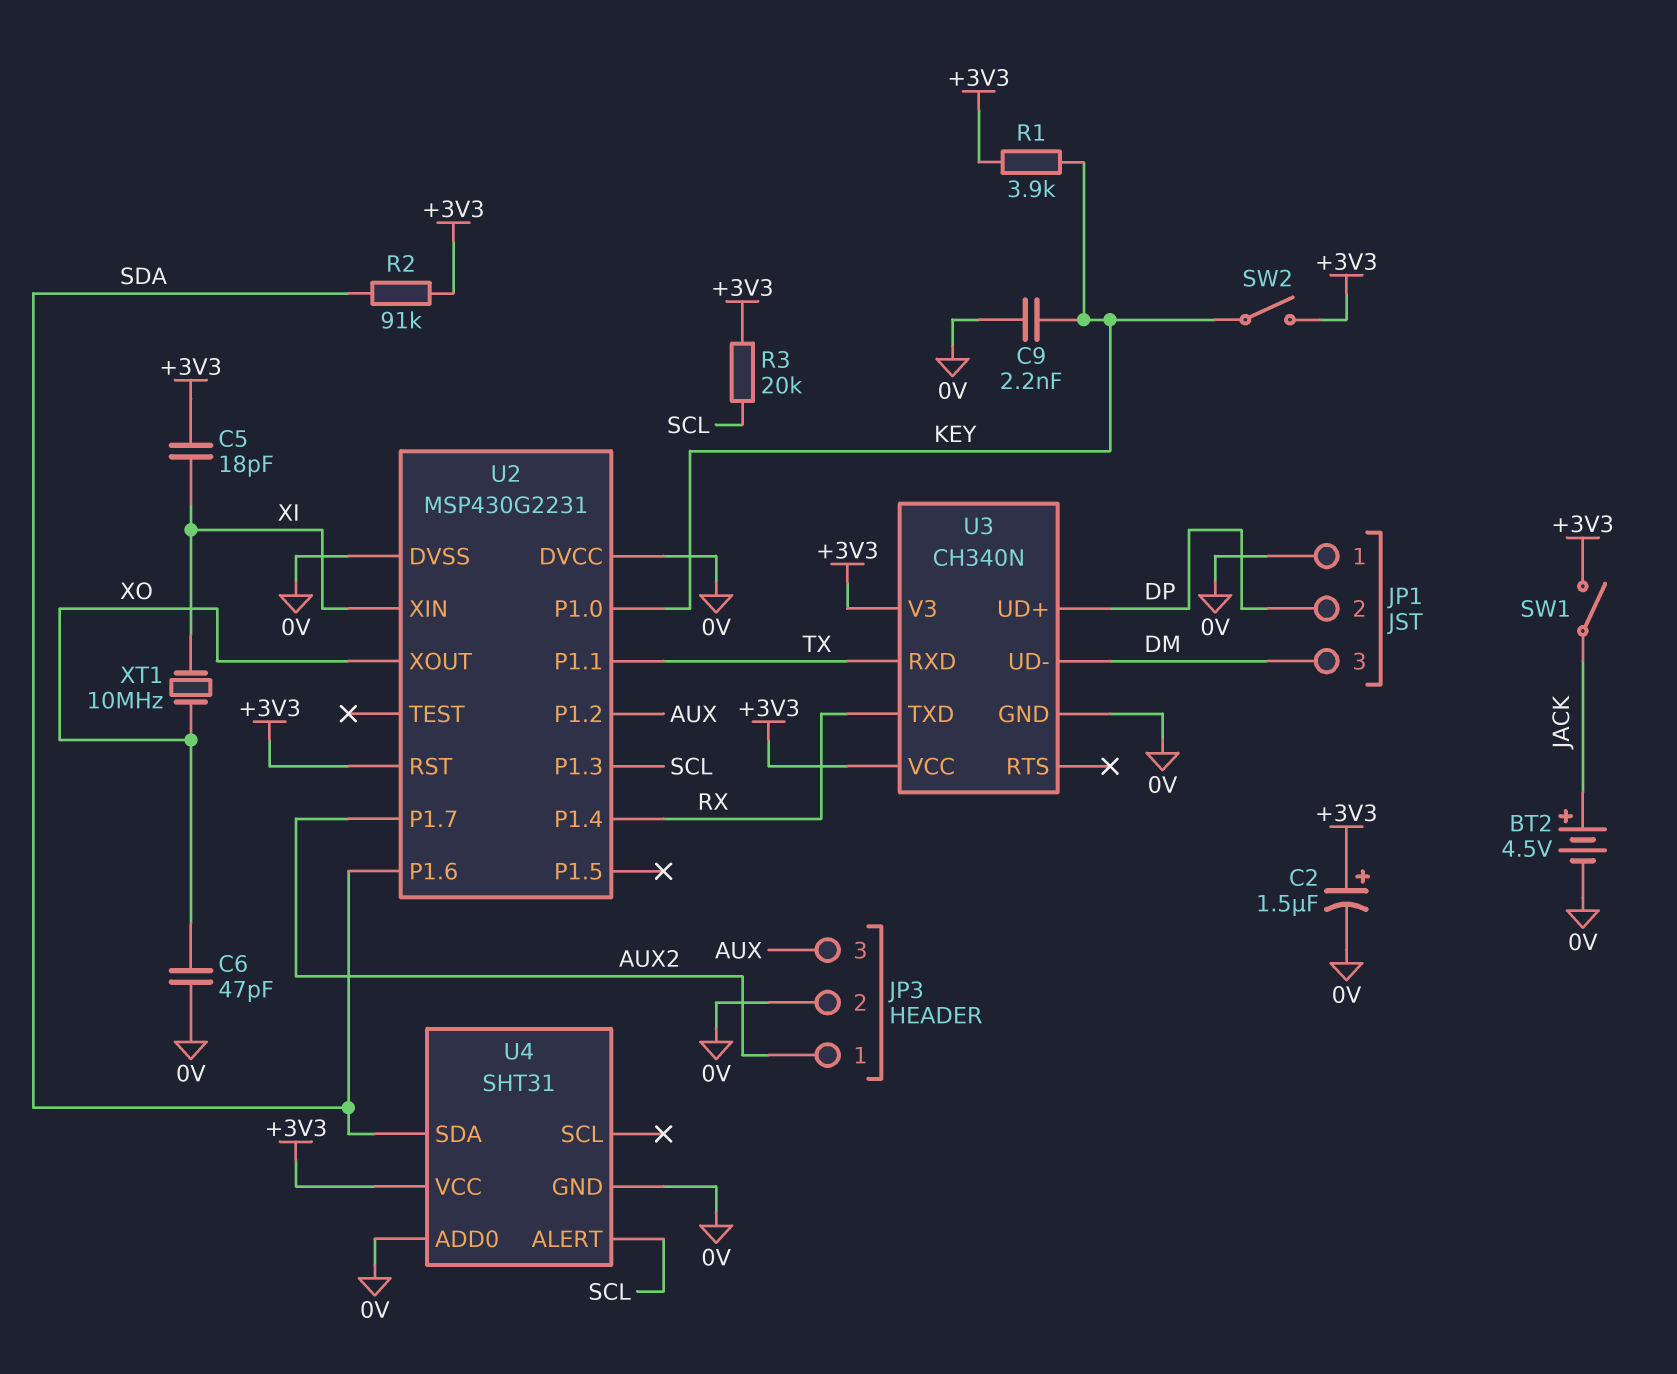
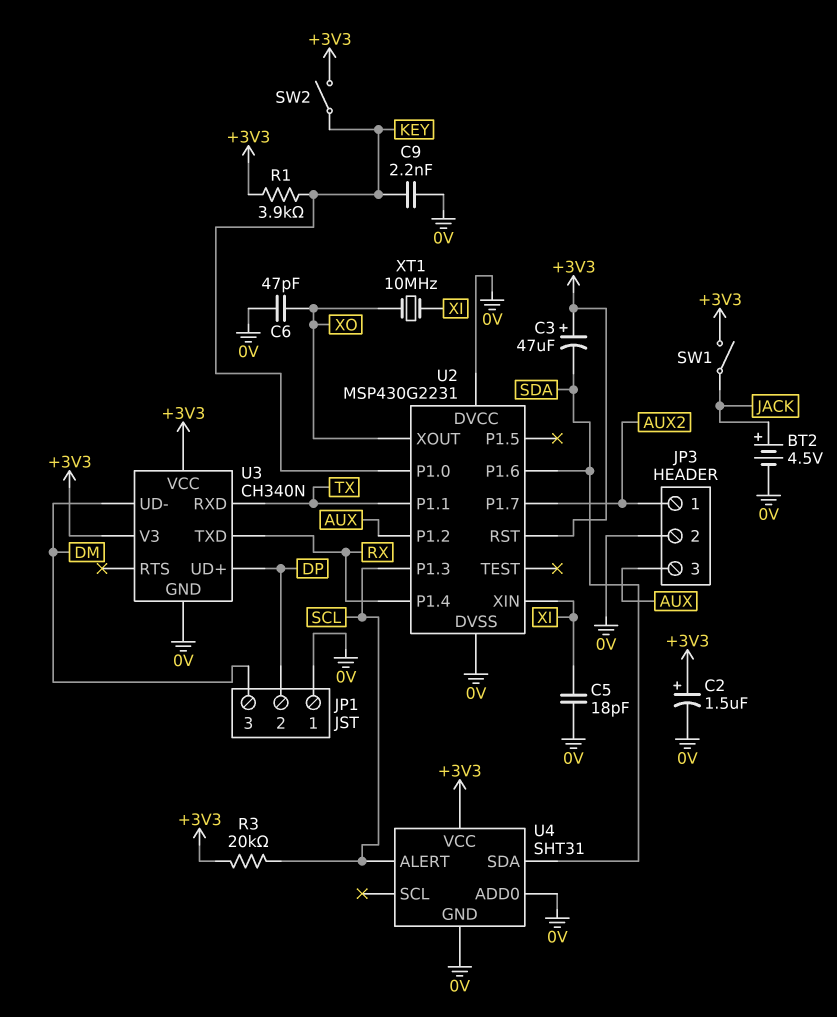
C3: none -> 47uF (plus +3V3, minus SDA)
C5: 18pF (+3V3, XI) -> 18pF (0V, XI)
R2: 91k (+3V3, SDA) -> none

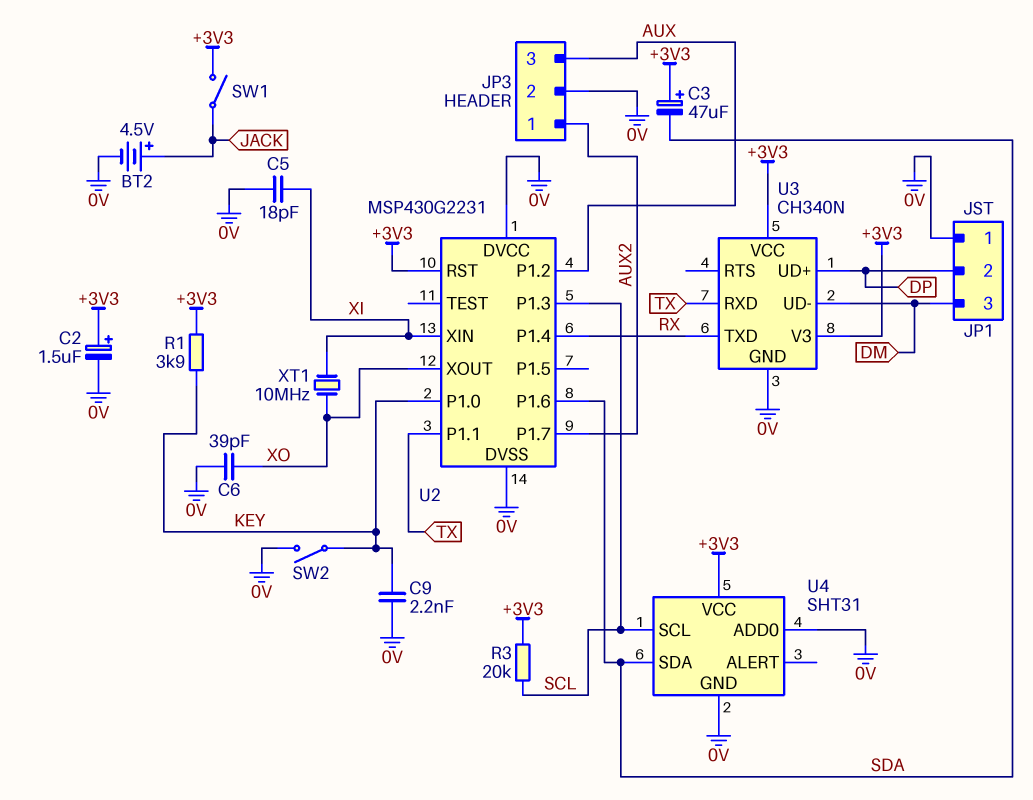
C6: 47pF (0V, XO) -> 39pF (0V, XO)
SW2: switch (+3V3, KEY) -> switch (0V, KEY)
U4 pin ALERT: SCL -> none
U4 pin SCL: none -> SCL

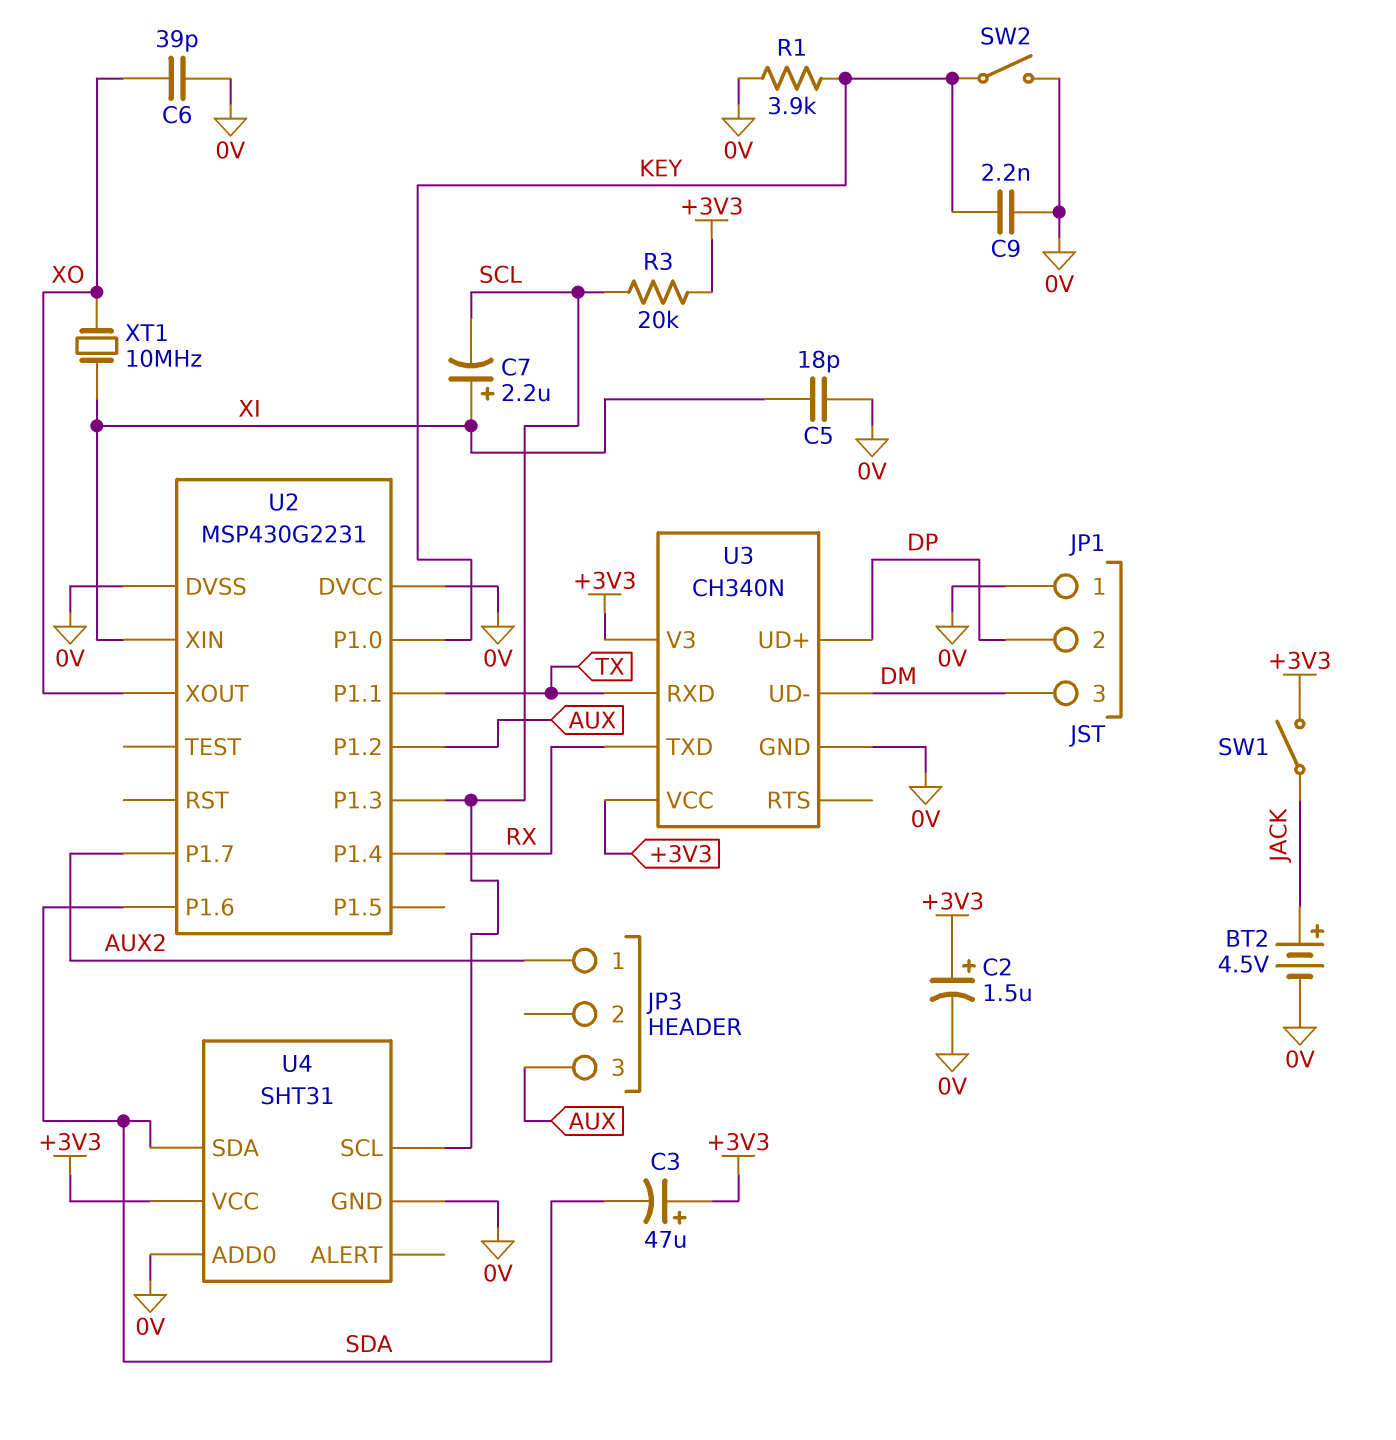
C7: none -> 2.2uF (plus XI, minus SCL)
JP3 pin 2: 0V -> none
R1: 3.9k (+3V3, KEY) -> 3.9k (0V, KEY)
U2 pin RST: +3V3 -> none

